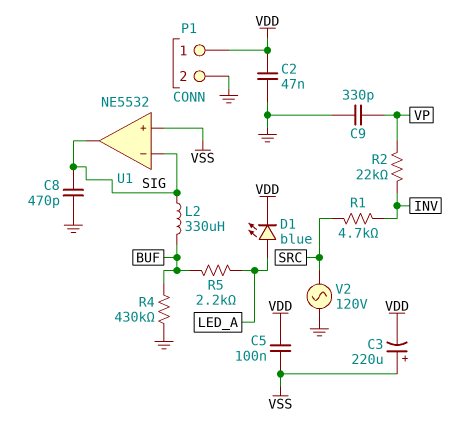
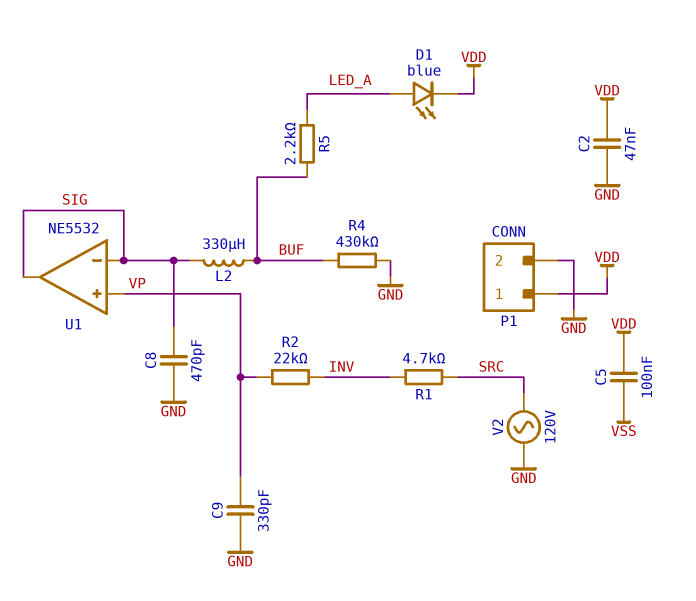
C3: 220uF (plus VSS, minus VDD) -> none
U1 pin in+: VSS -> VP

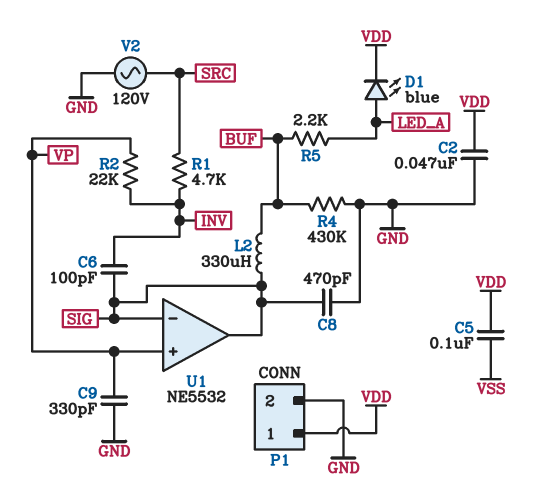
C6: none -> 100pF (INV, SIG)

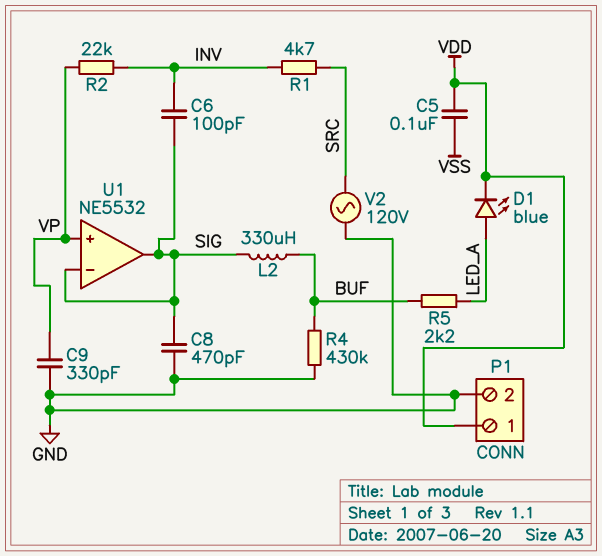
C2: 47nF (GND, VDD) -> none

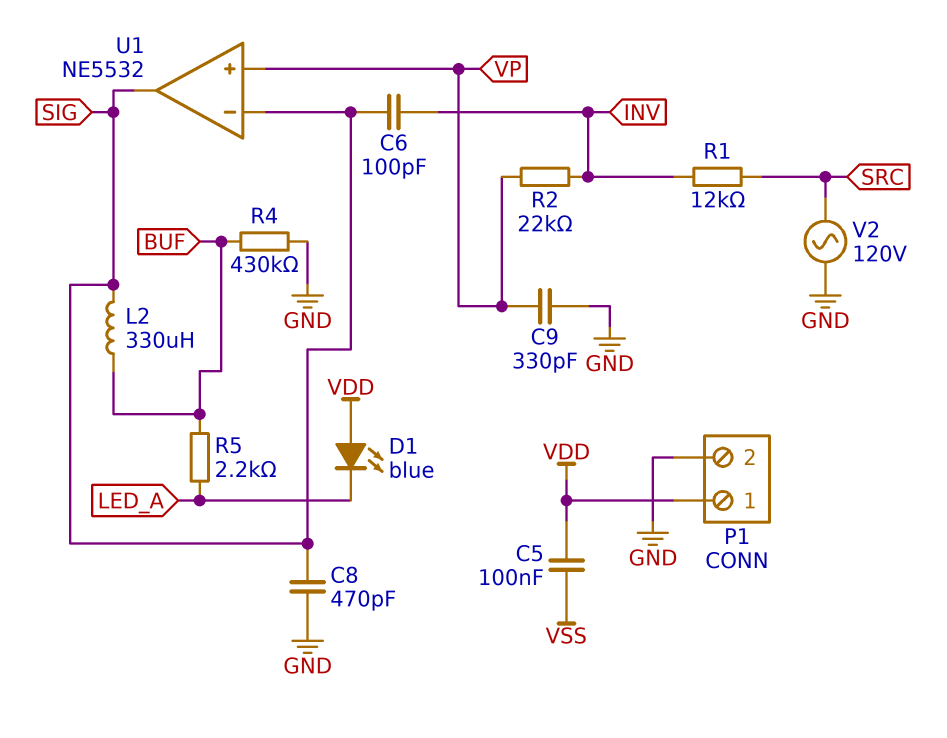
D1: LED blue (A LED_A, K VDD) -> LED blue (A VDD, K LED_A)
R1: 4.7k (INV, SRC) -> 12k (INV, SRC)

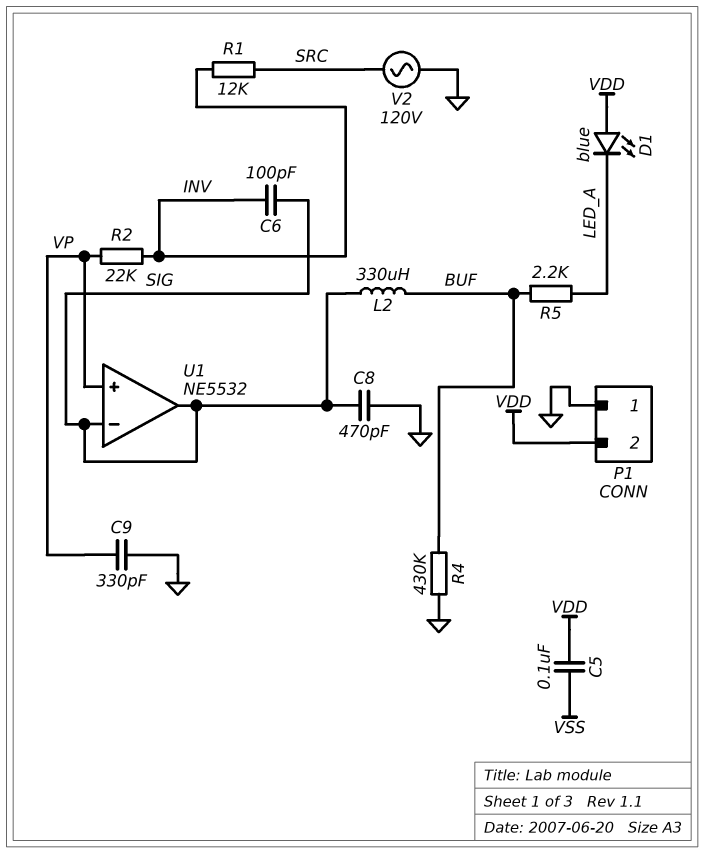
P1 pin 1: VDD -> GND
P1 pin 2: GND -> VDD

